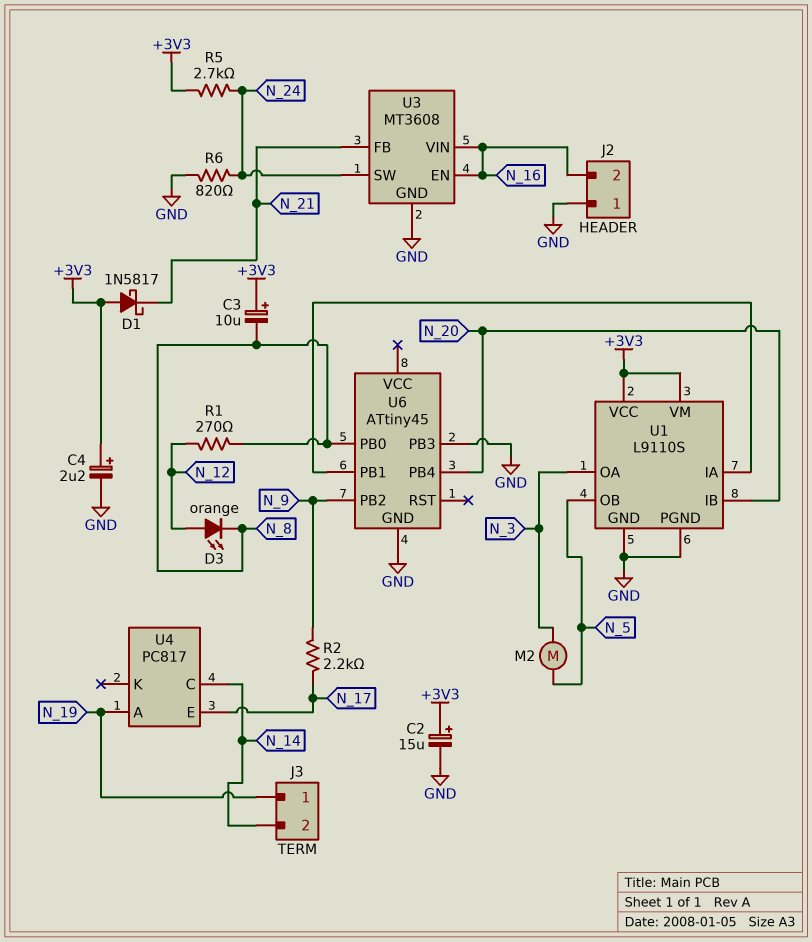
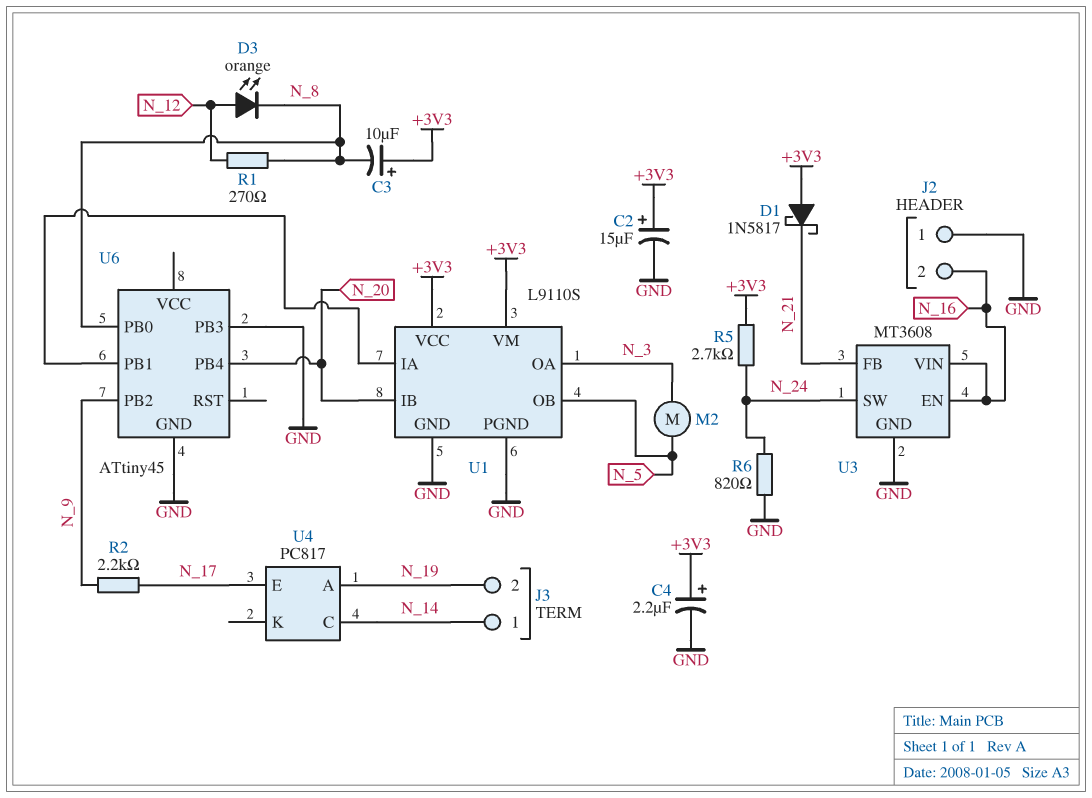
J3 pin 1: N_19 -> N_14
J3 pin 2: N_14 -> N_19

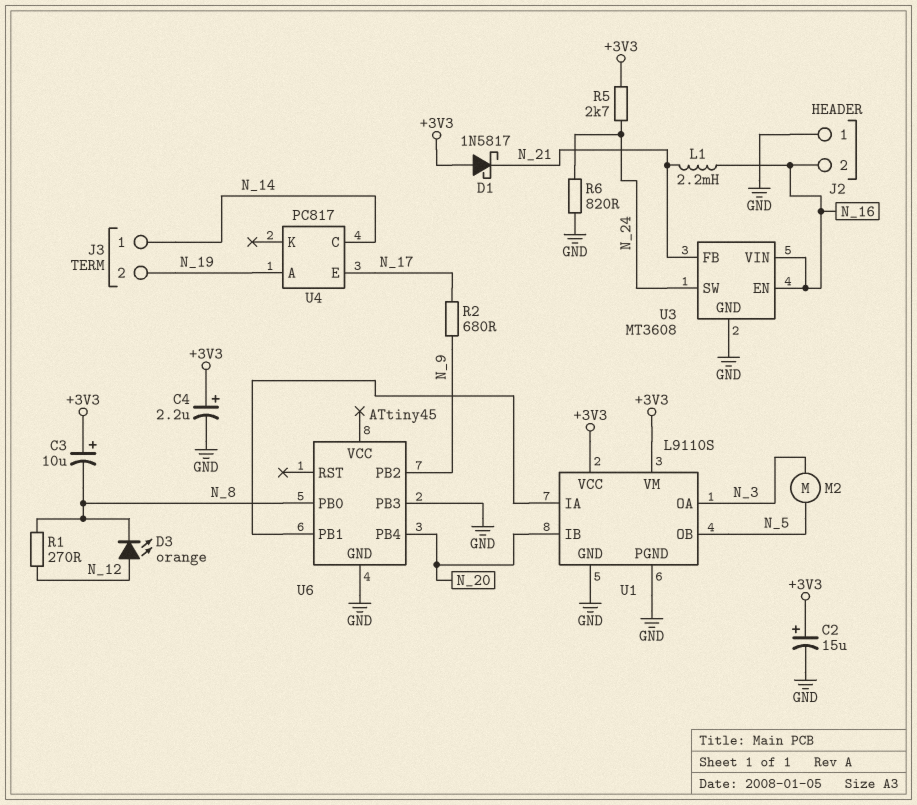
L1: none -> 2.2mH (N_16, N_21)
R2: 2.2k (N_9, N_17) -> 680 (N_9, N_17)

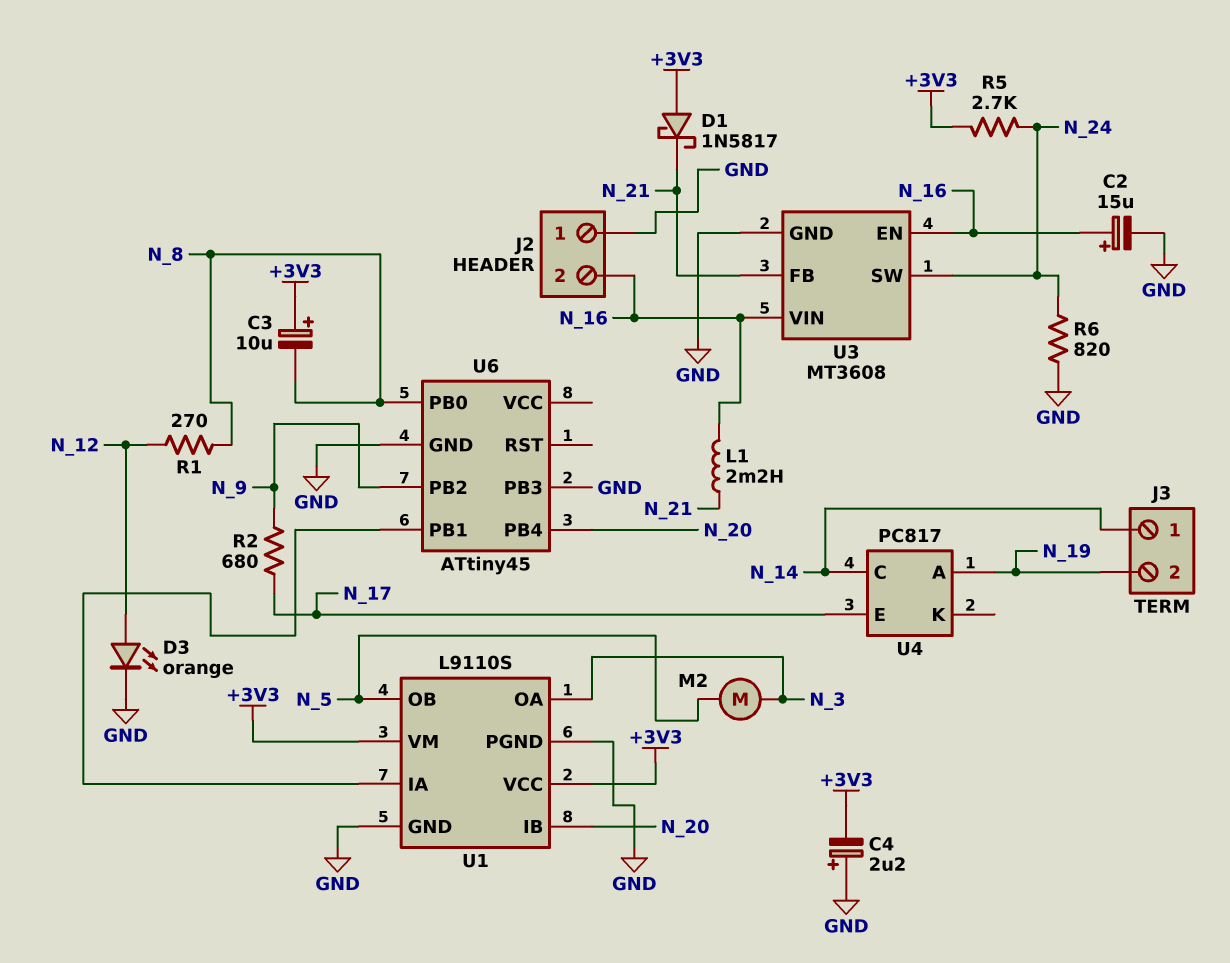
C2: 15uF (plus +3V3, minus GND) -> 15uF (plus N_16, minus GND)
C4: 2.2uF (plus +3V3, minus GND) -> 2.2uF (plus GND, minus +3V3)
D3: LED orange (A N_12, K N_8) -> LED orange (A N_12, K GND)

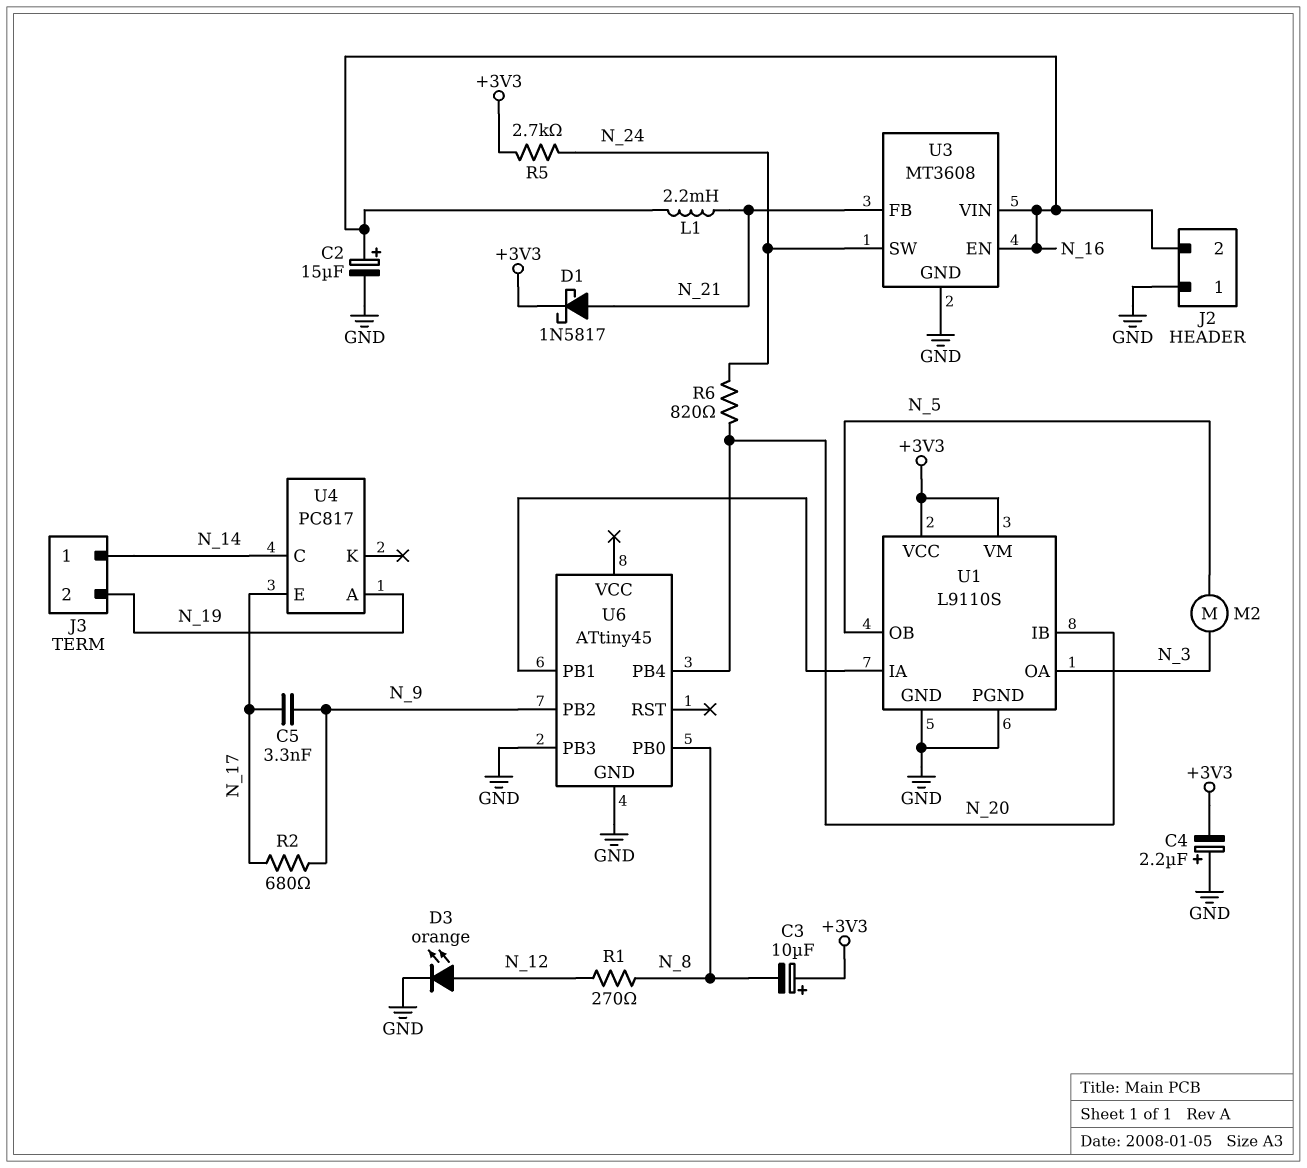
C5: none -> 3.3nF (N_9, N_17)
D1: schottky 1N5817 (A +3V3, K N_21) -> schottky 1N5817 (A N_21, K +3V3)
R6: 820 (GND, N_24) -> 820 (N_20, N_24)

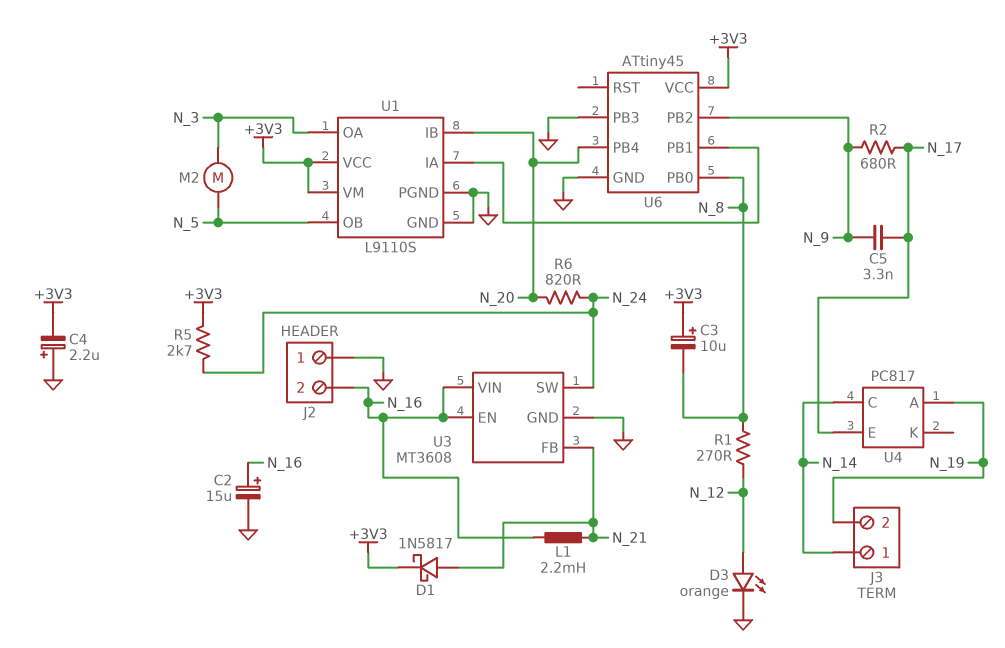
U6 pin VCC: none -> +3V3

